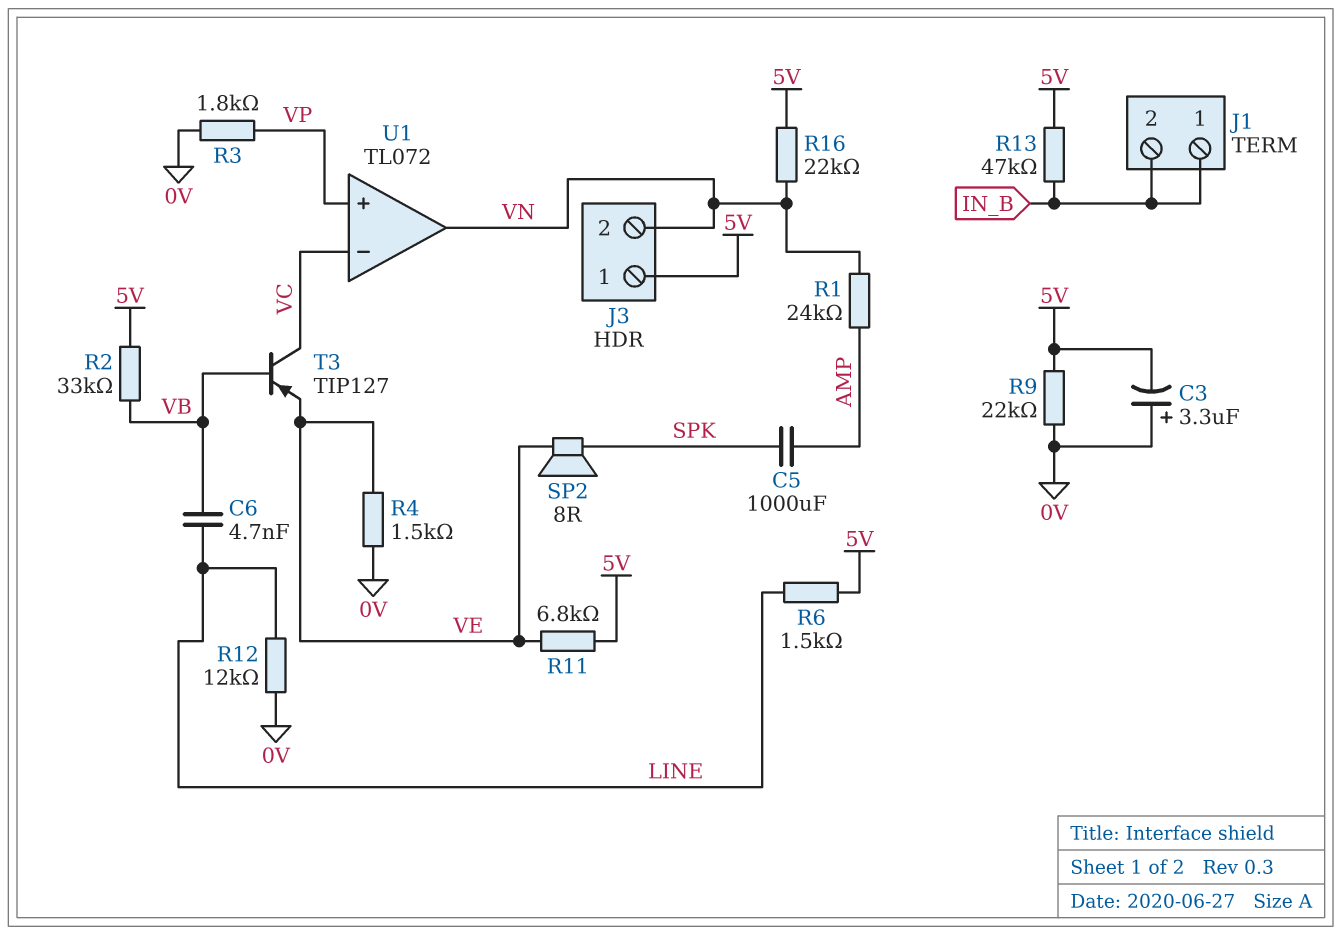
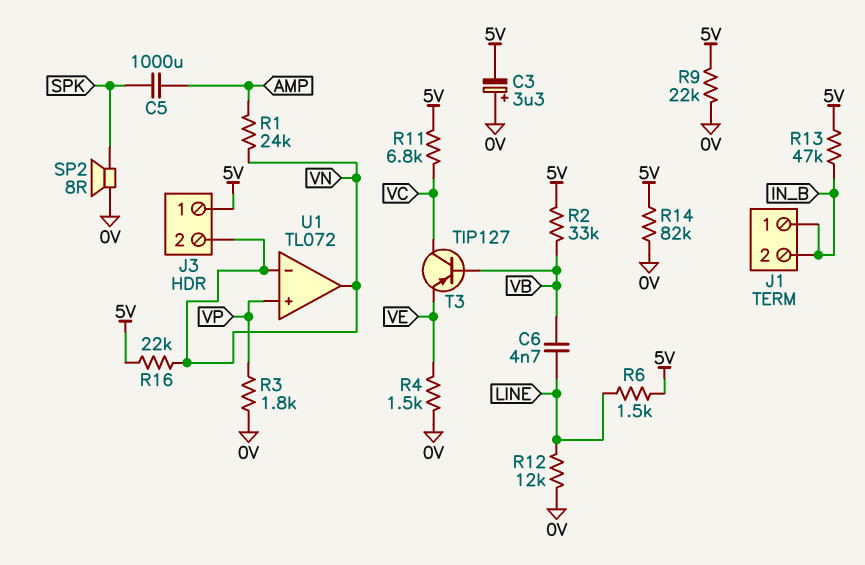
R11: 6.8k (5V, VE) -> 6.8k (5V, VC)
R14: none -> 82k (0V, 5V)
SP2: speaker 8R (SPK, VE) -> speaker 8R (0V, SPK)
U1 pin in-: VC -> VN

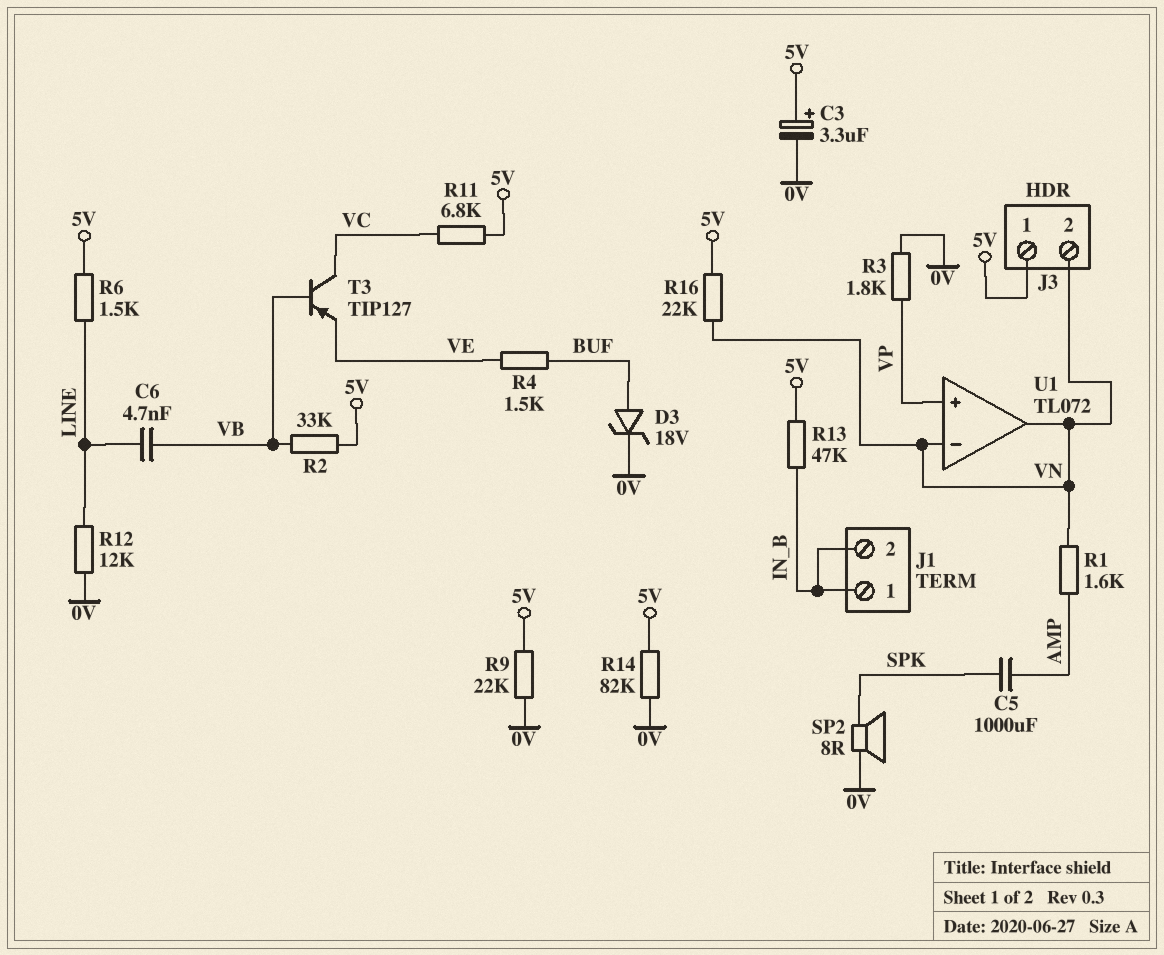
C3: 3.3uF (plus 0V, minus 5V) -> 3.3uF (plus 5V, minus 0V)
D3: none -> zener 18V (A BUF, K 0V)
R1: 24k (AMP, VN) -> 1.6k (AMP, VN)
R4: 1.5k (0V, VE) -> 1.5k (BUF, VE)

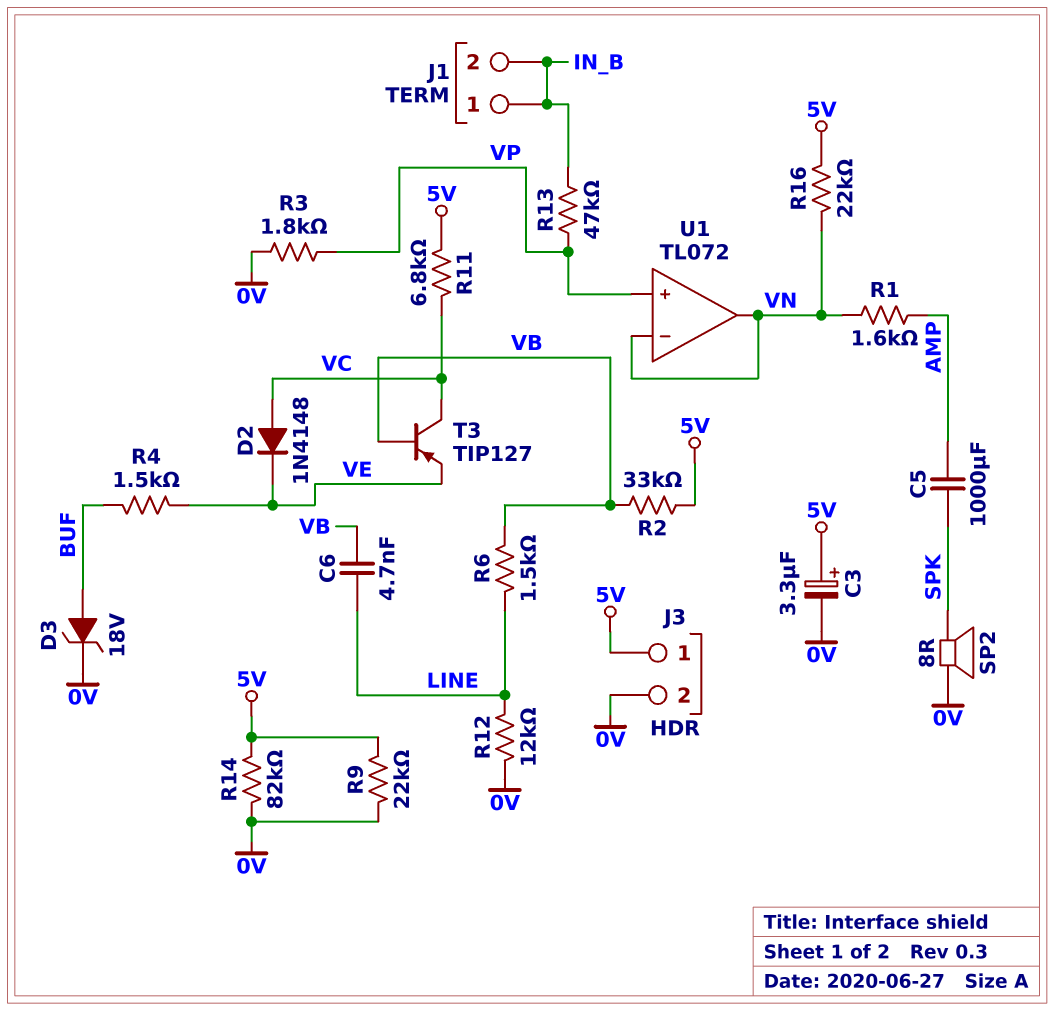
D2: none -> diode 1N4148 (A VC, K VE)
J3 pin 2: VN -> 0V
R6: 1.5k (5V, LINE) -> 1.5k (LINE, VB)
R13: 47k (5V, IN_B) -> 47k (IN_B, VP)

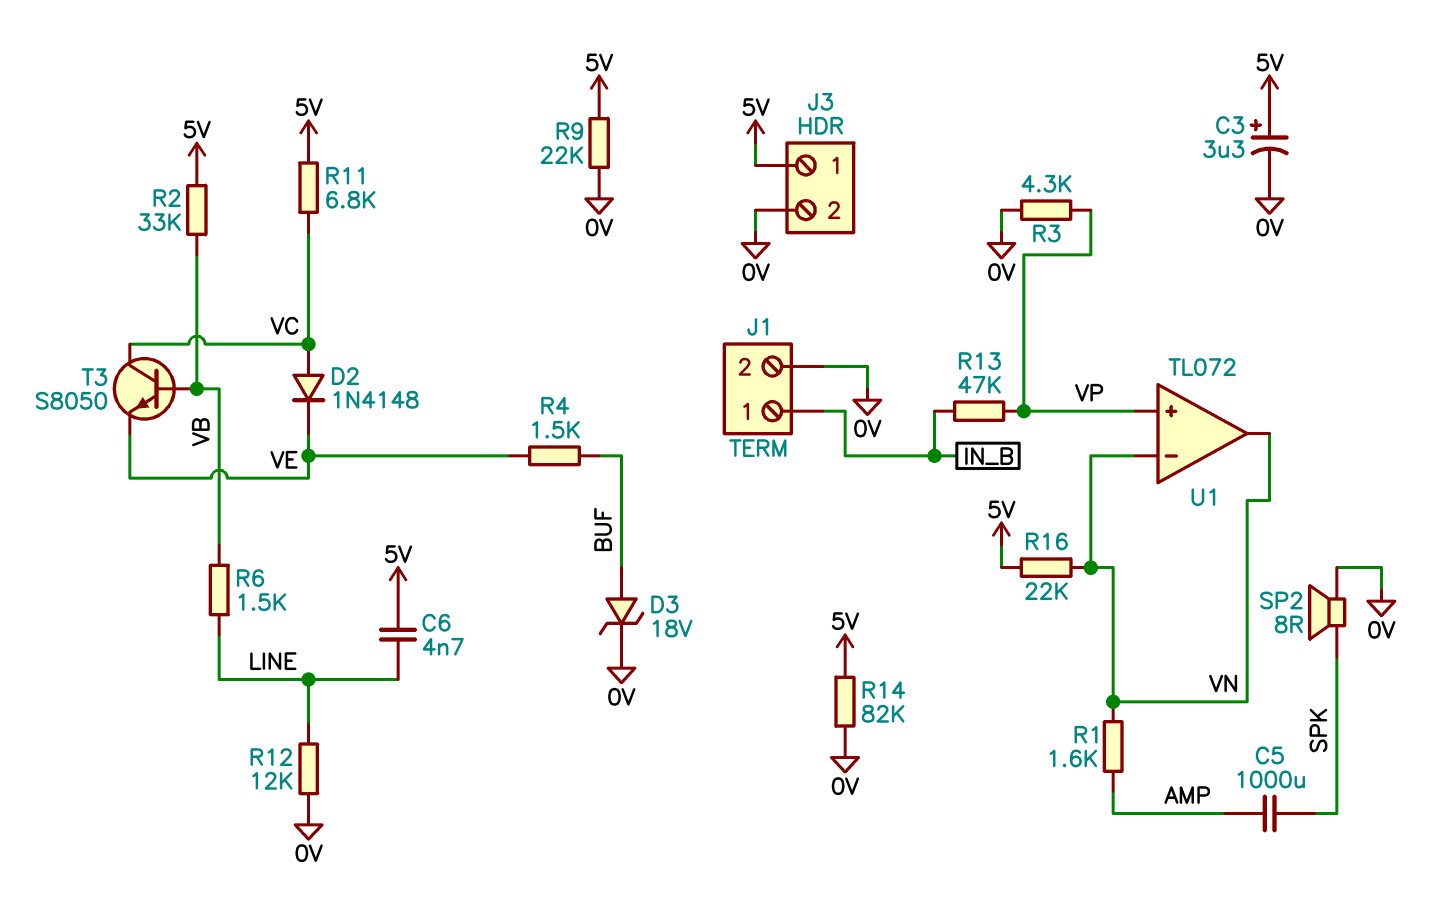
C6: 4.7nF (LINE, VB) -> 4.7nF (5V, LINE)
J1 pin 2: IN_B -> 0V
R3: 1.8k (0V, VP) -> 4.3k (0V, VP)
T3: PNP TIP127 (B VB, C VC, E VE) -> NPN S8050 (B VB, C VC, E VE)

